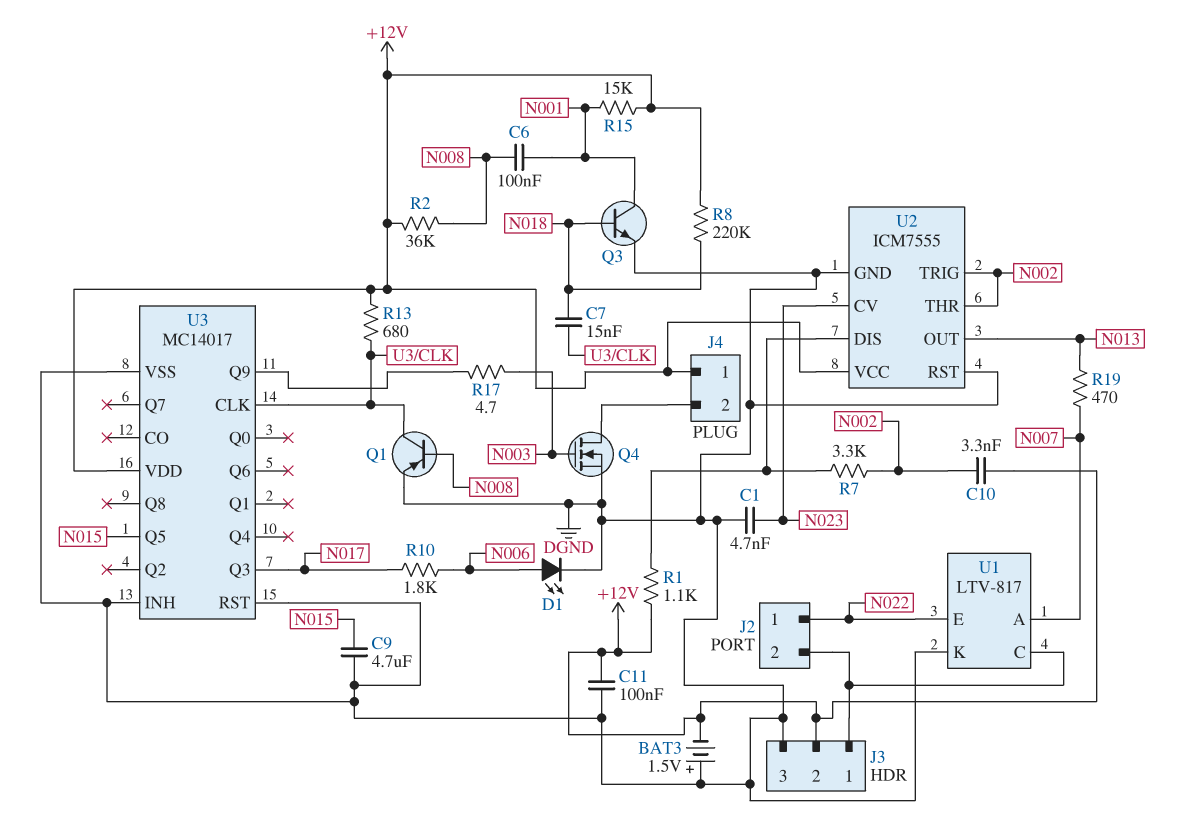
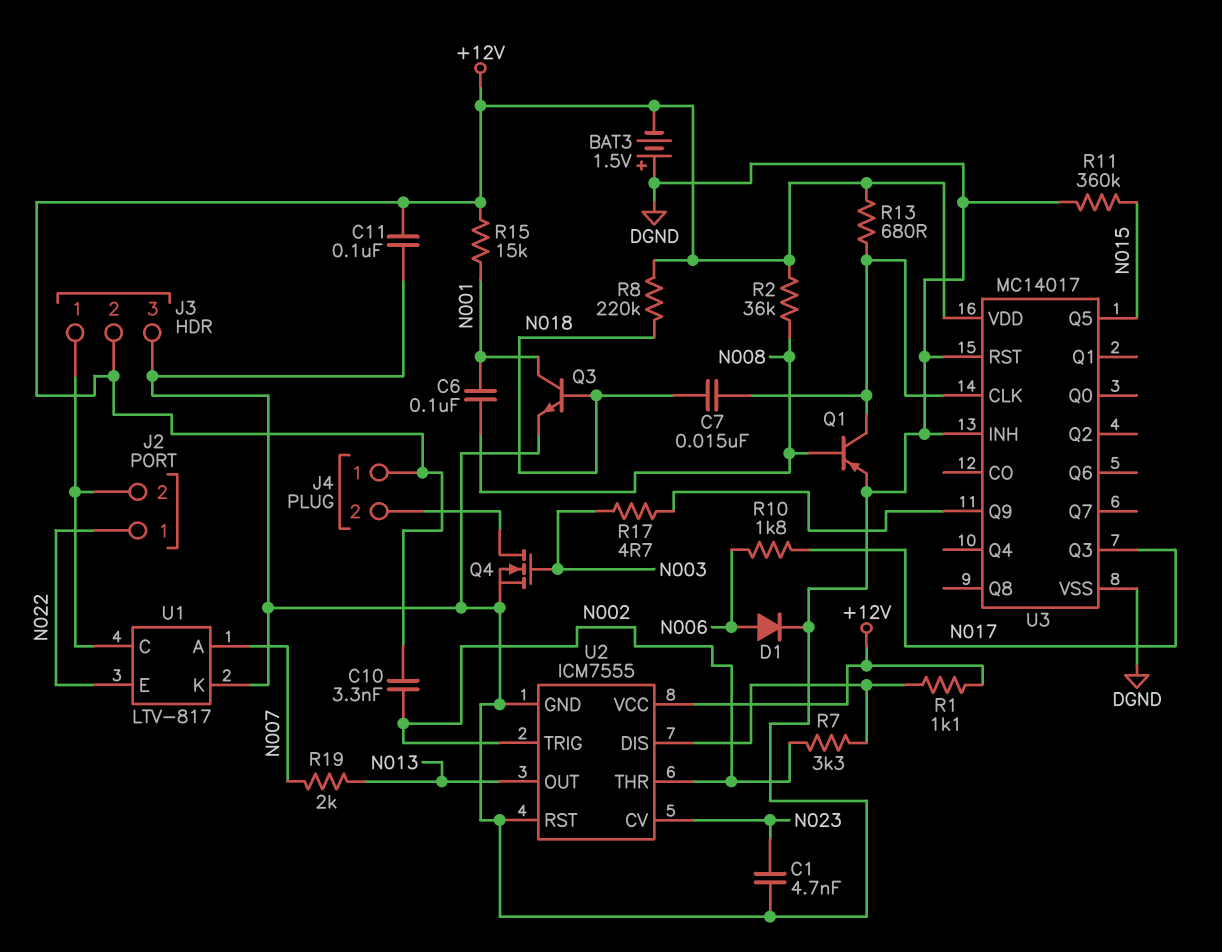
C9: 4.7uF (DGND, N015) -> none
D1: LED (A N006, K DGND) -> diode (A N006, K DGND)
R11: none -> 360k (DGND, N015)
R19: 470 (N007, N013) -> 2k (N007, N013)

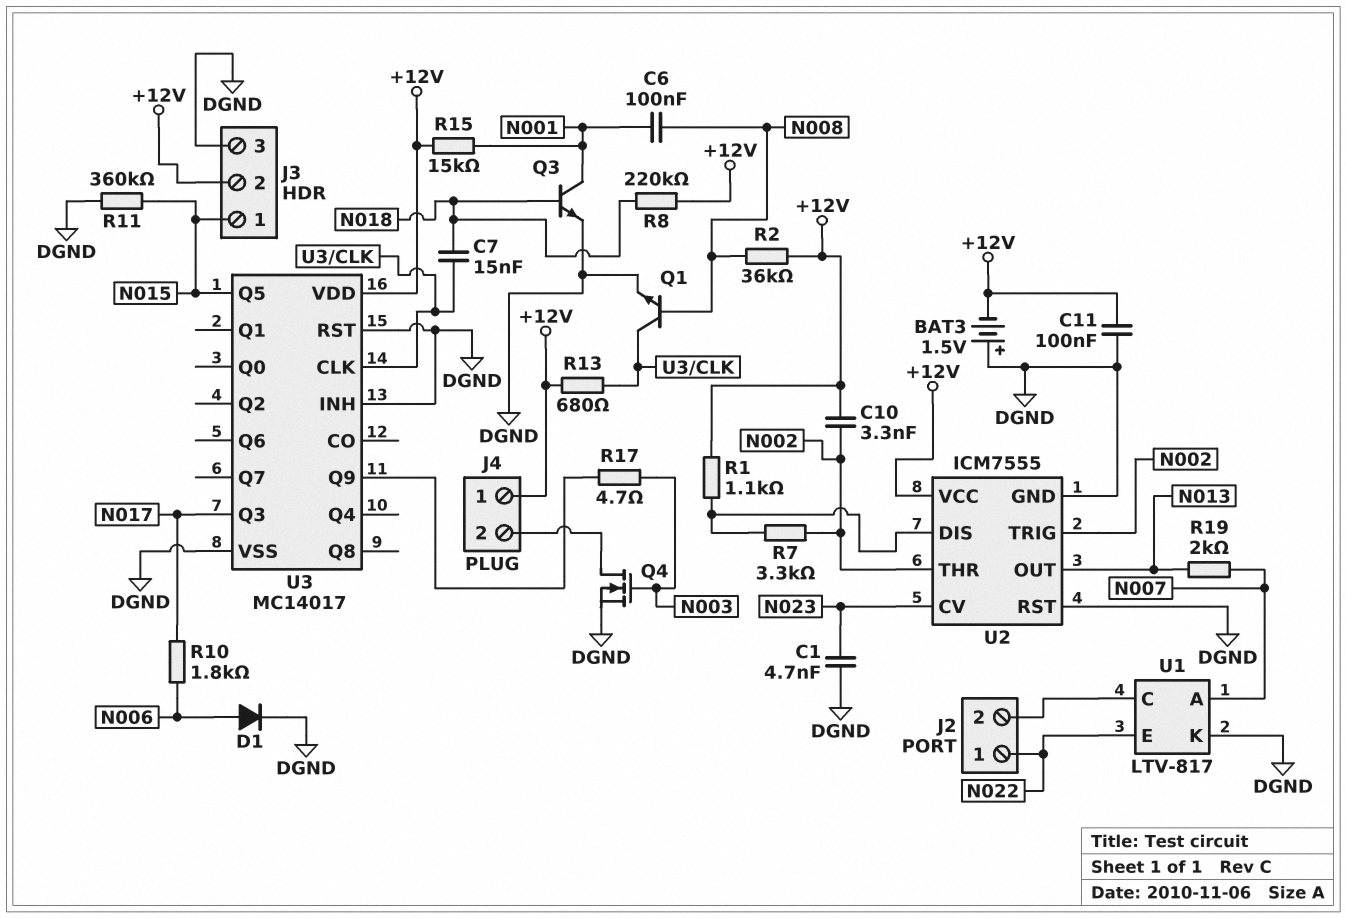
J3 pin 1: J2/2 -> N015
Q1: PNP (B N008, C U3/CLK, E DGND) -> NPN (B N008, C U3/CLK, E DGND)

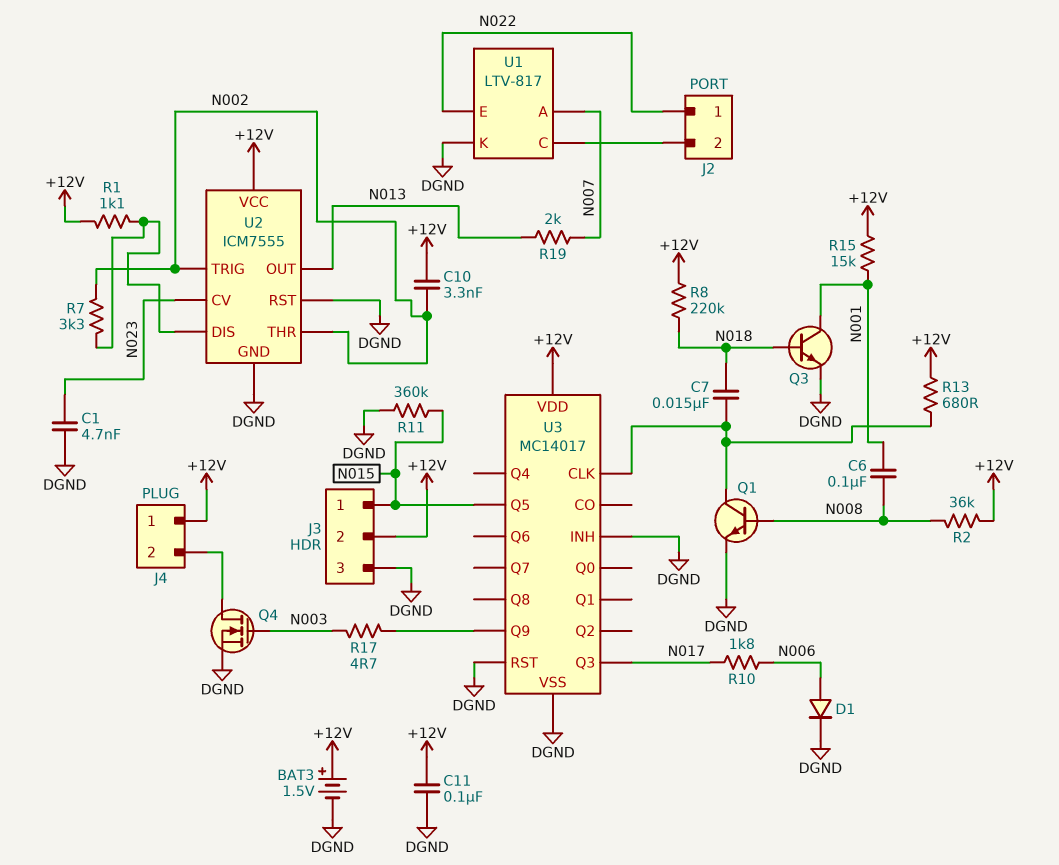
BAT3: 1.5V (plus DGND, minus +12V) -> 1.5V (plus +12V, minus DGND)

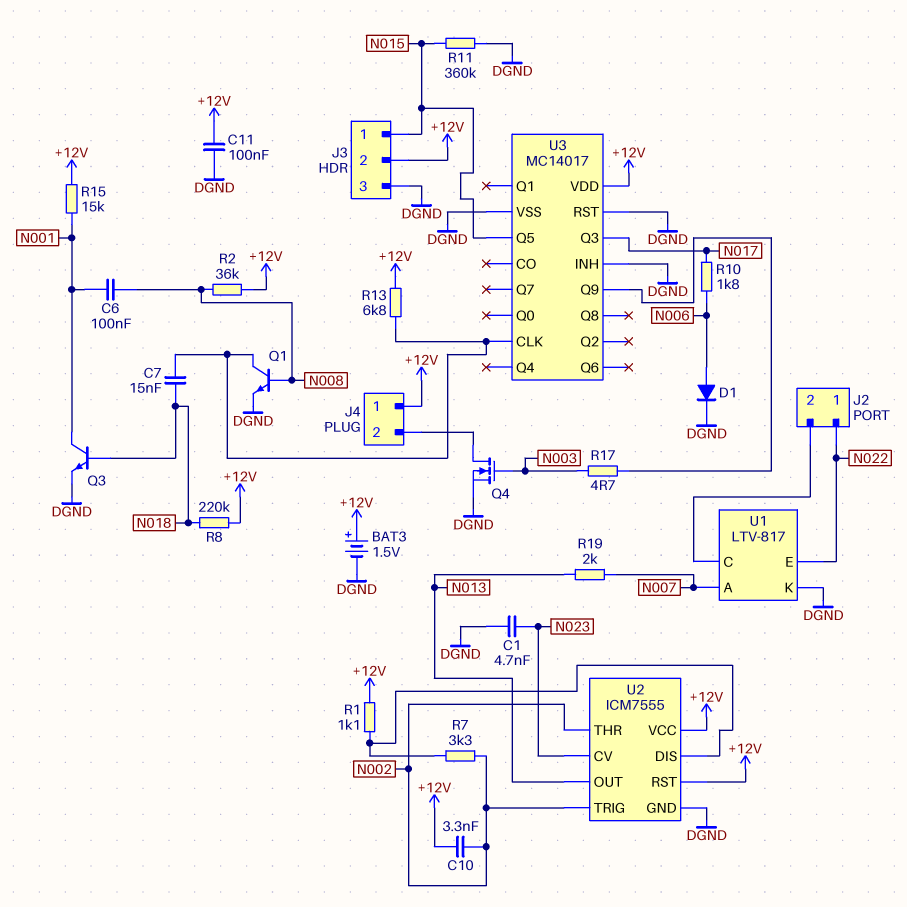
R13: 680 (+12V, U3/CLK) -> 6.8k (+12V, U3/CLK)
U2 pin RST: DGND -> +12V

